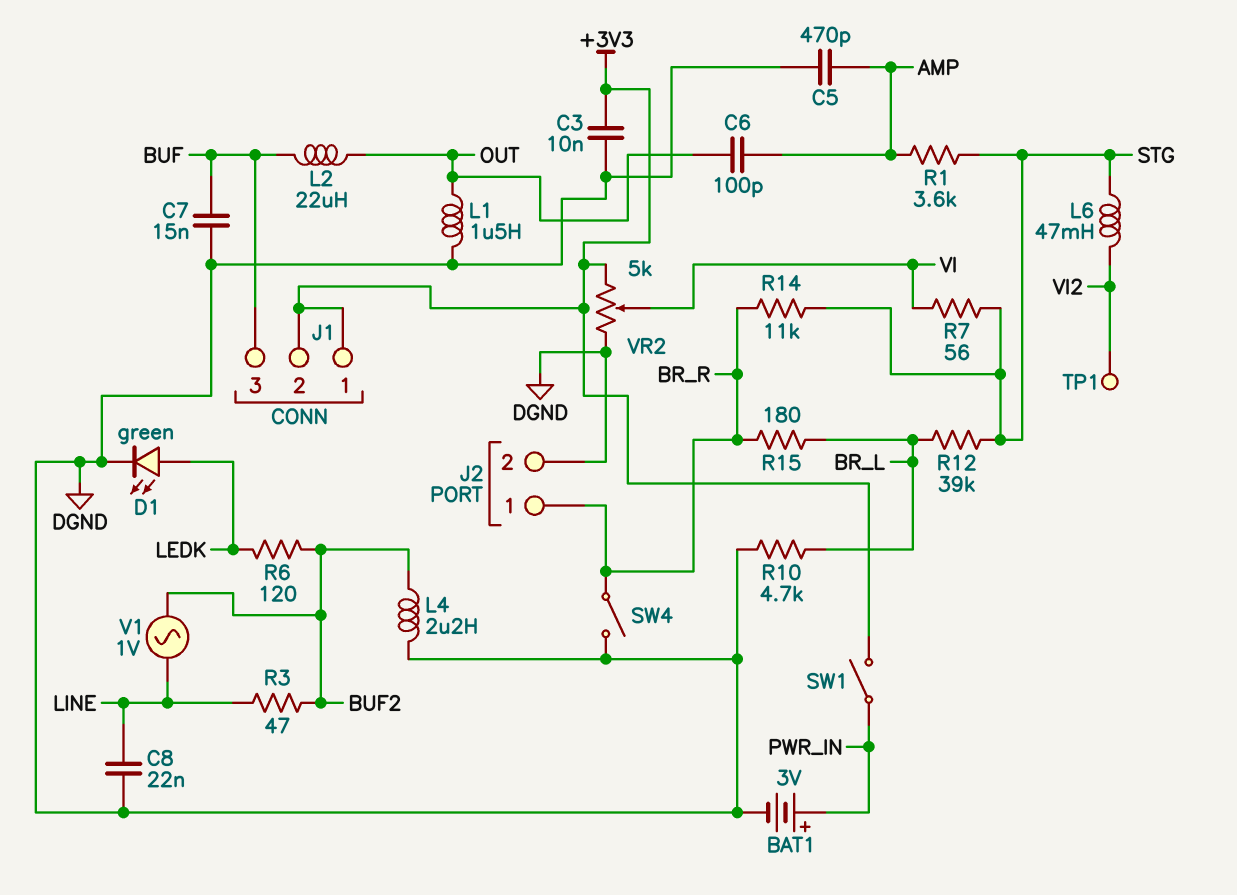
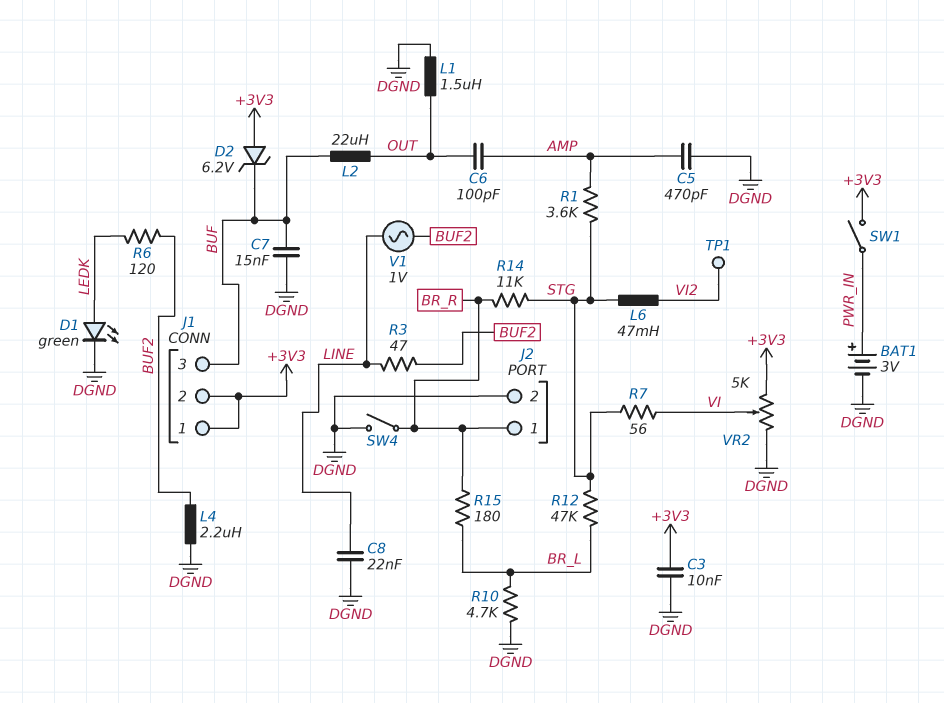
D2: none -> zener 6.2V (A +3V3, K BUF)
R12: 39k (BR_L, STG) -> 47k (BR_L, STG)

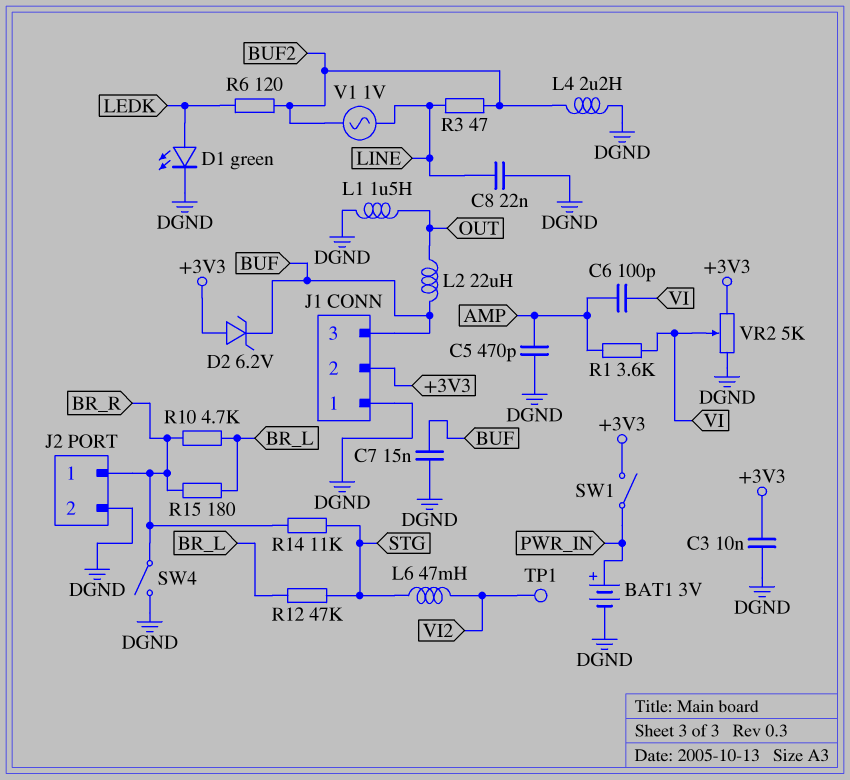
C6: 100pF (AMP, OUT) -> 100pF (AMP, VI)
J1 pin 1: +3V3 -> DGND
R1: 3.6k (AMP, STG) -> 3.6k (AMP, VI)
R7: 56 (STG, VI) -> none
R10: 4.7k (BR_L, DGND) -> 4.7k (BR_L, BR_R)

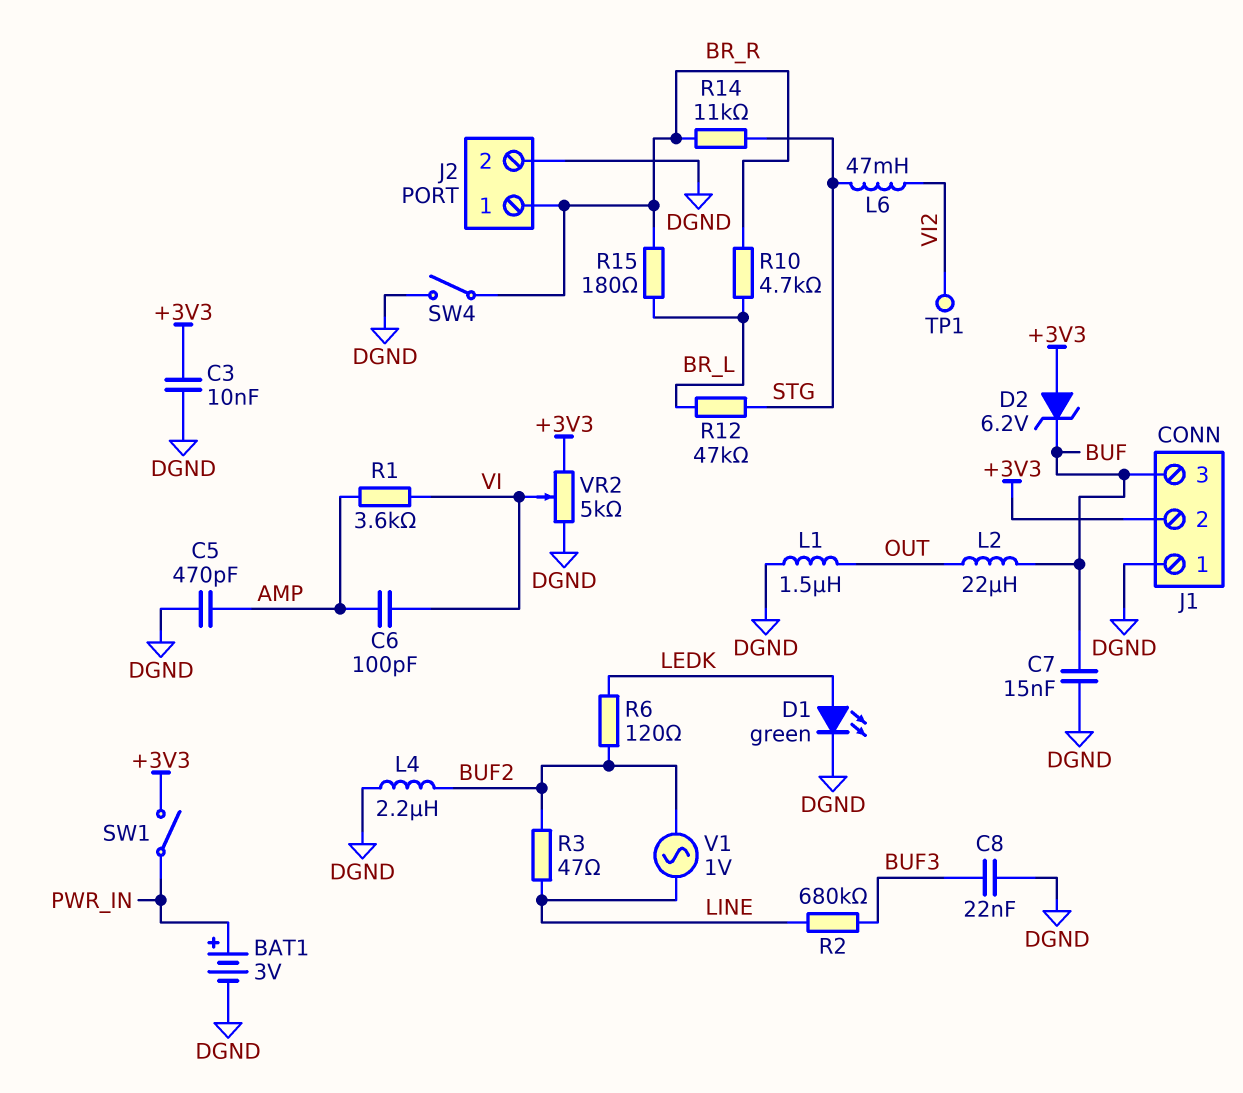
C8: 22nF (DGND, LINE) -> 22nF (BUF3, DGND)
R2: none -> 680k (BUF3, LINE)

